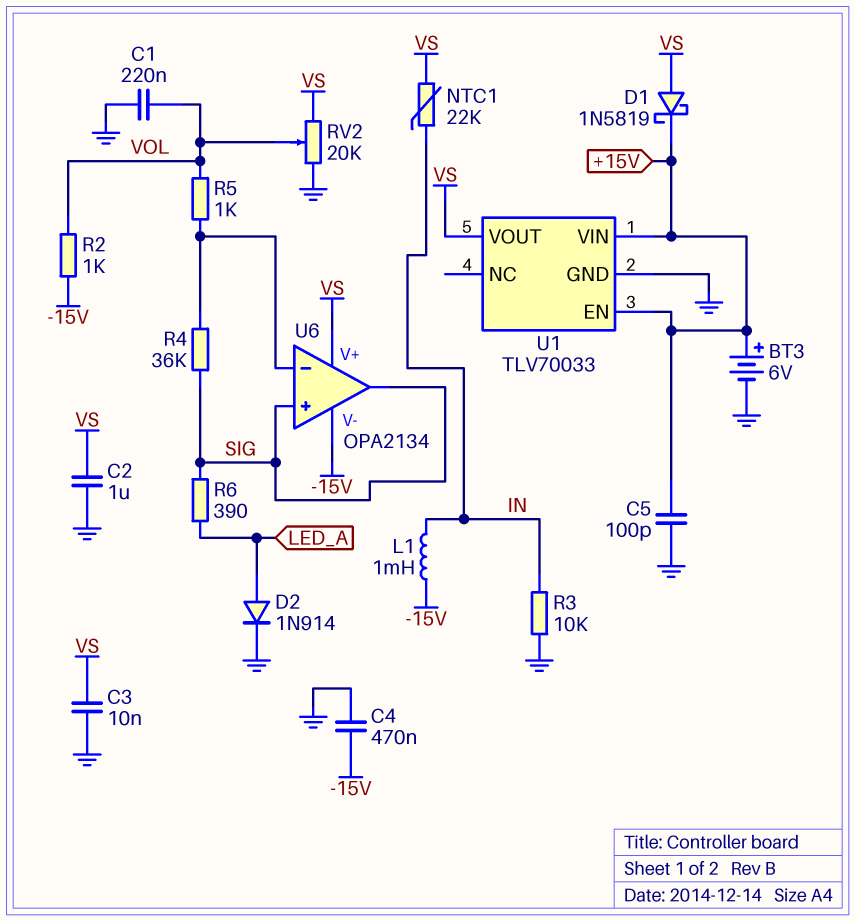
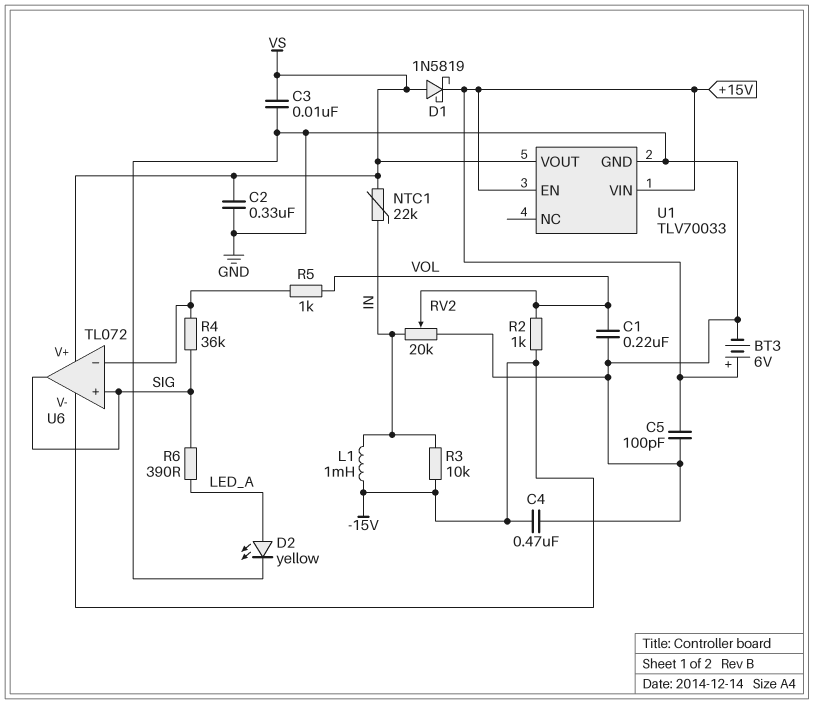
C2: 1uF (GND, VS) -> 330nF (GND, VS)
D2: diode 1N914 (A LED_A, K GND) -> LED yellow (A LED_A, K GND)
R3: 10k (GND, IN) -> 10k (-15V, IN)
RV2: 20k (GND, VS, wiper VOL) -> 20k (GND, IN, wiper VOL)
U6: OPA2134 -> TL072

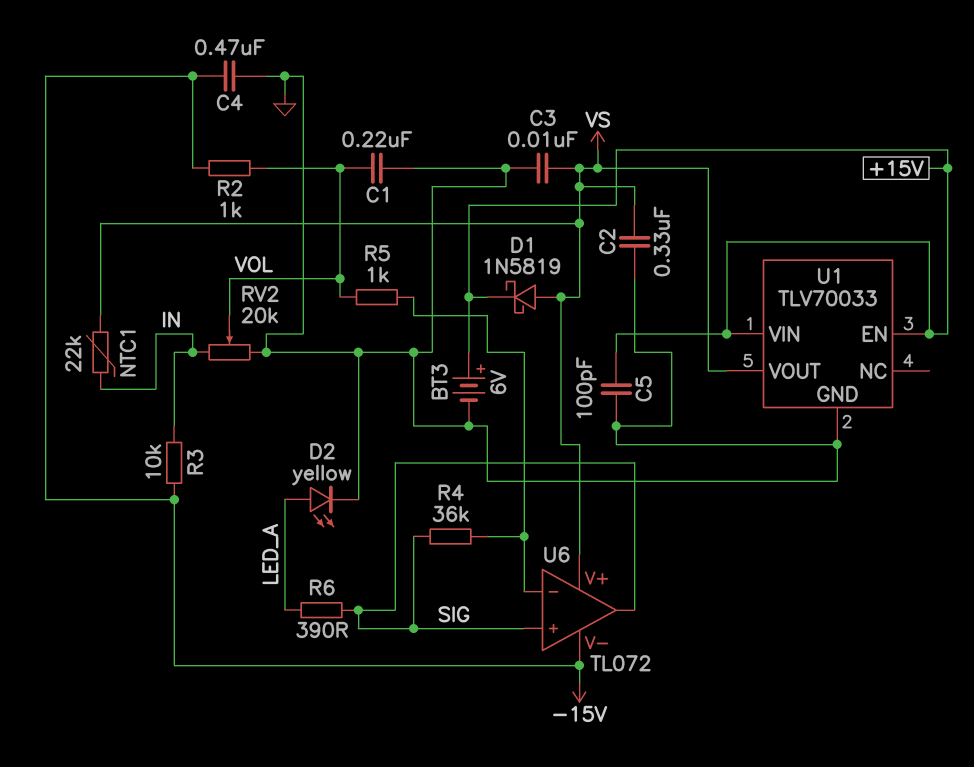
L1: 1mH (-15V, IN) -> none

